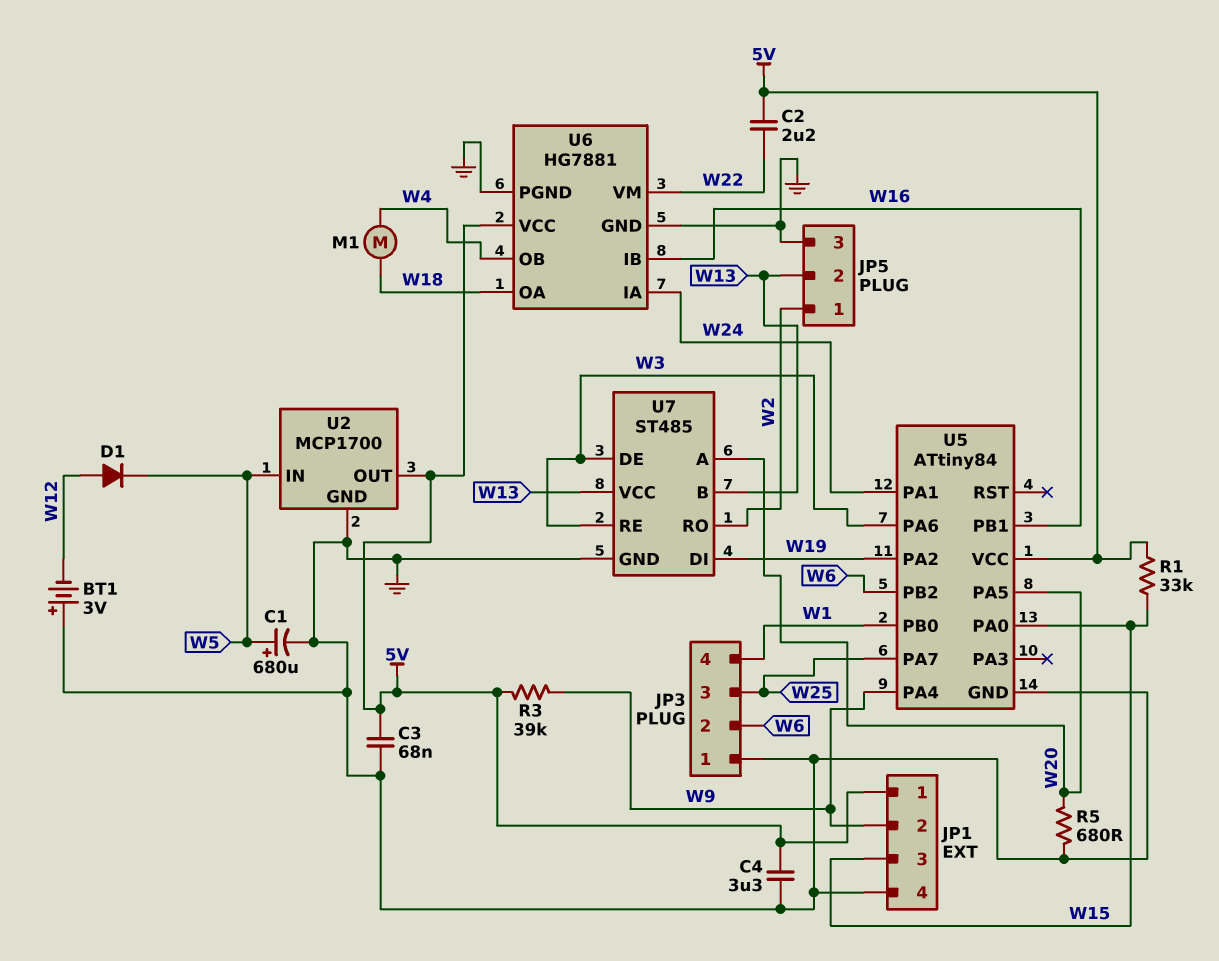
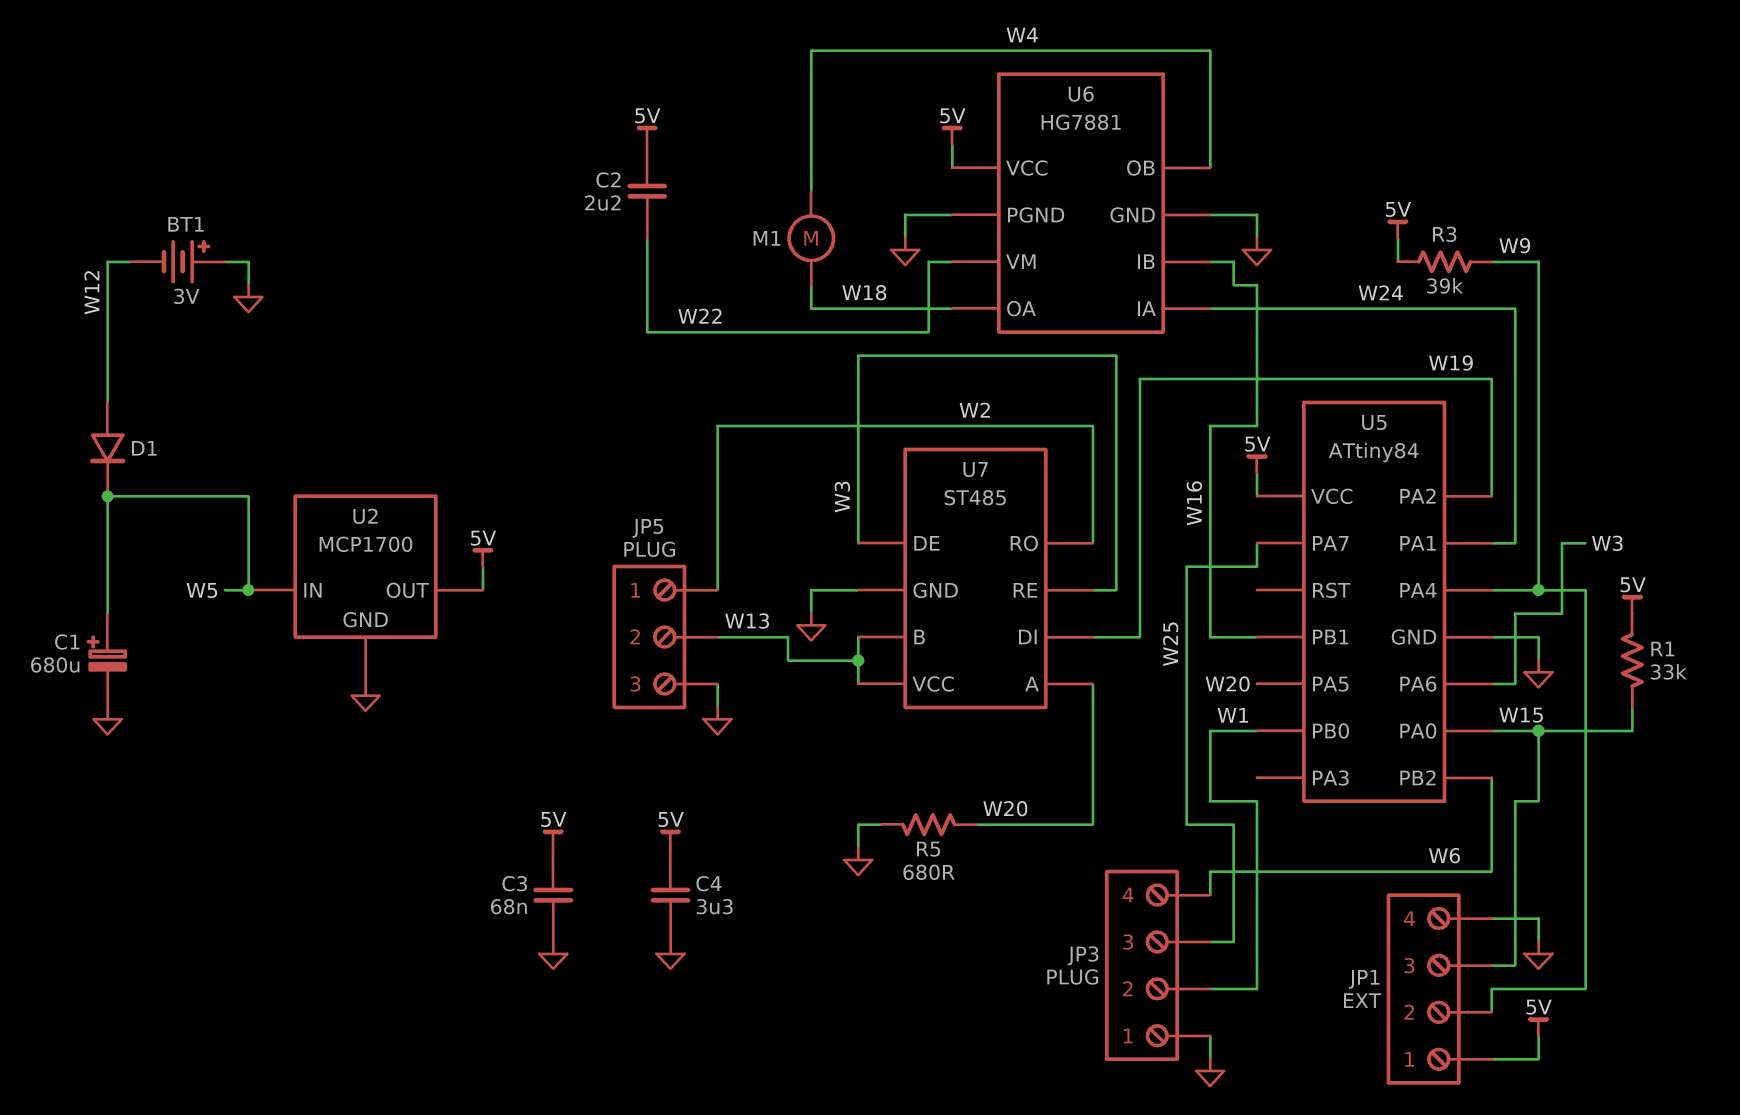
JP3 pin 2: W6 -> W1
JP3 pin 4: W1 -> W6

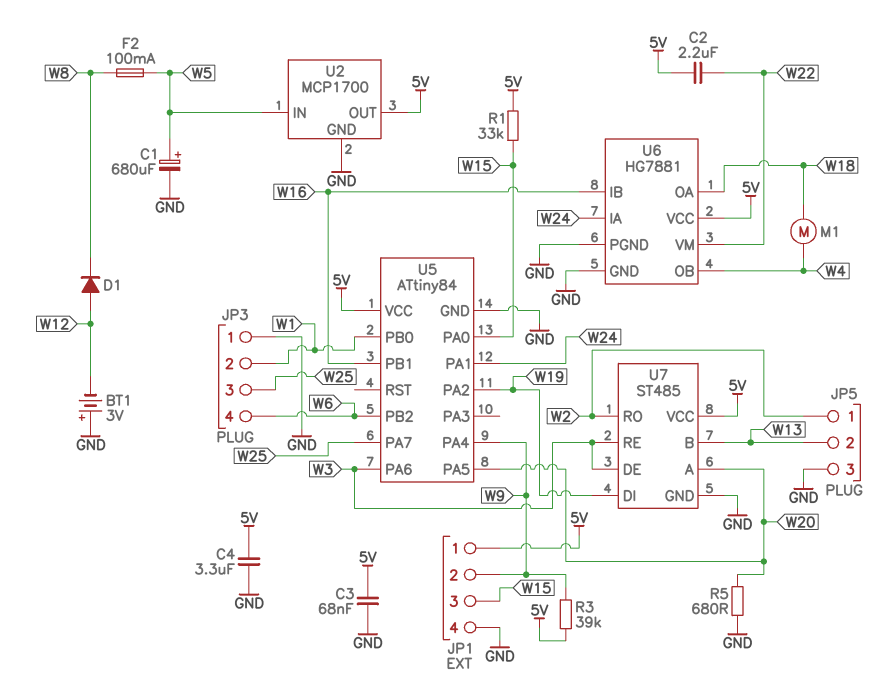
D1: diode (A W12, K W5) -> diode (A W12, K W8)
F2: none -> 100mA (W5, W8)
U7 pin VCC: W13 -> 5V

